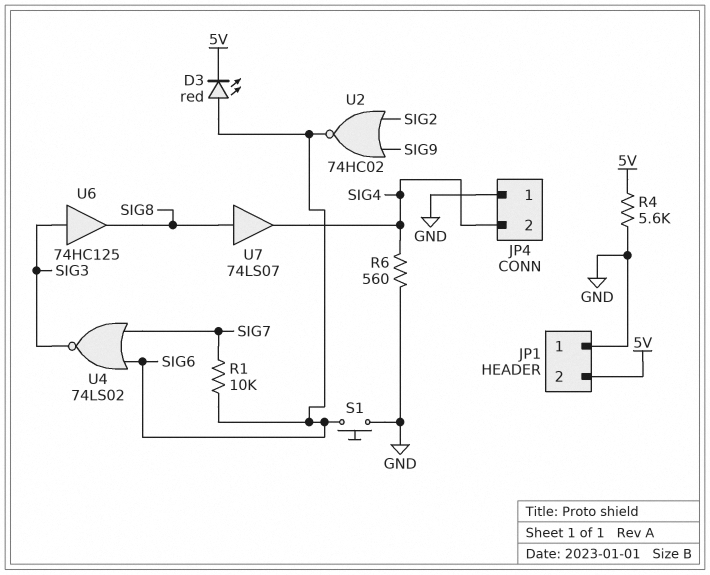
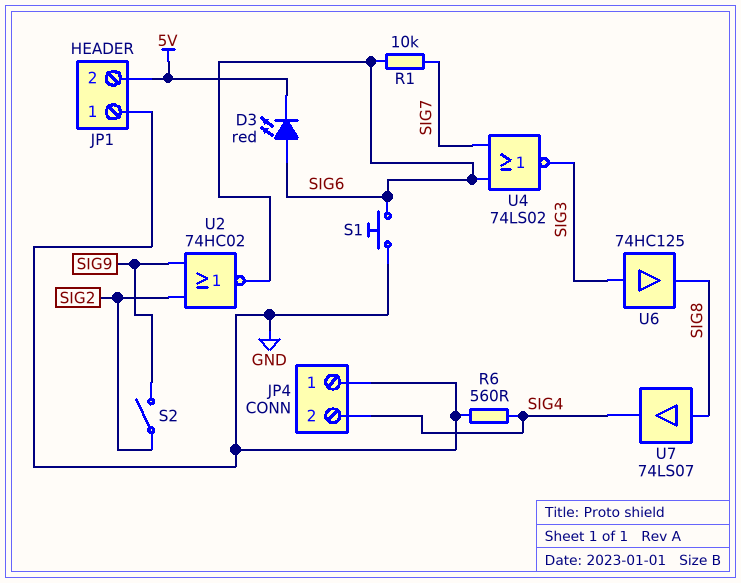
R4: 5.6k (5V, GND) -> none
S2: none -> switch (SIG2, SIG9)

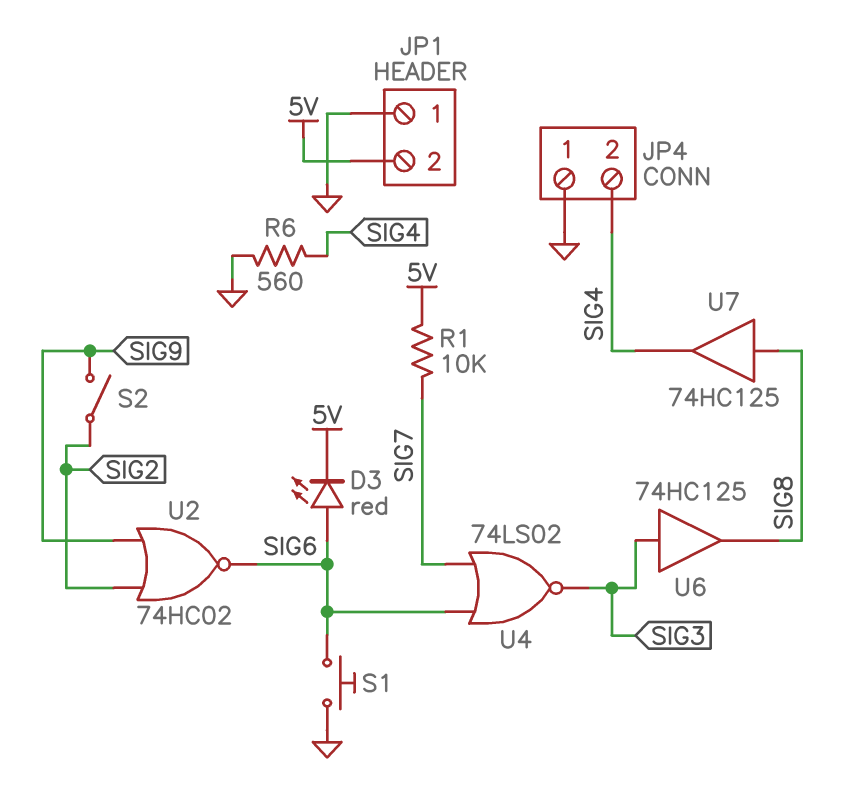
R1: 10k (SIG6, SIG7) -> 10k (5V, SIG7)
U7: buffer 74LS07 (in SIG8, out SIG4) -> buffer 74HC125 (in SIG8, out SIG4)

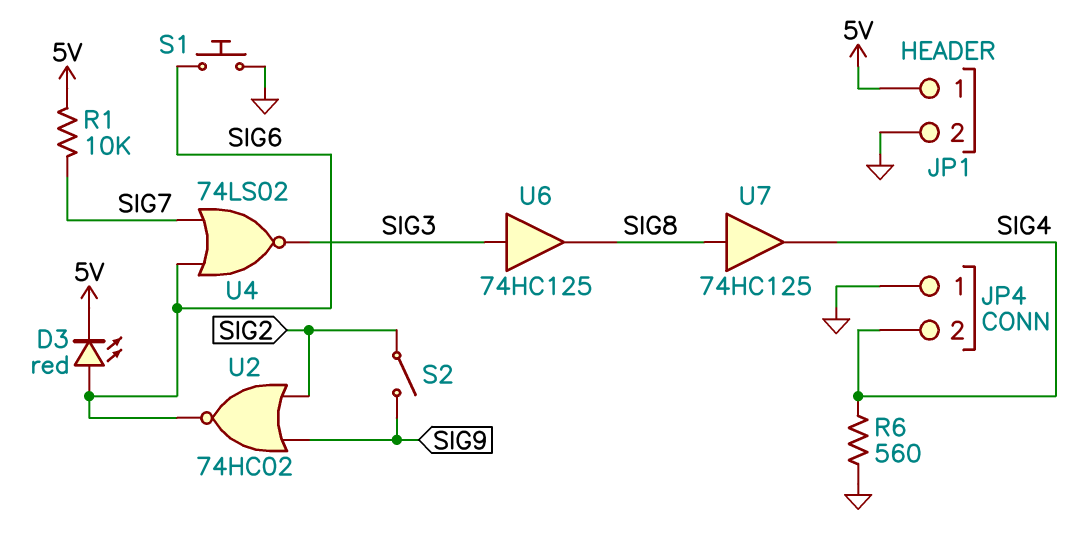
JP1 pin 1: GND -> 5V
JP1 pin 2: 5V -> GND

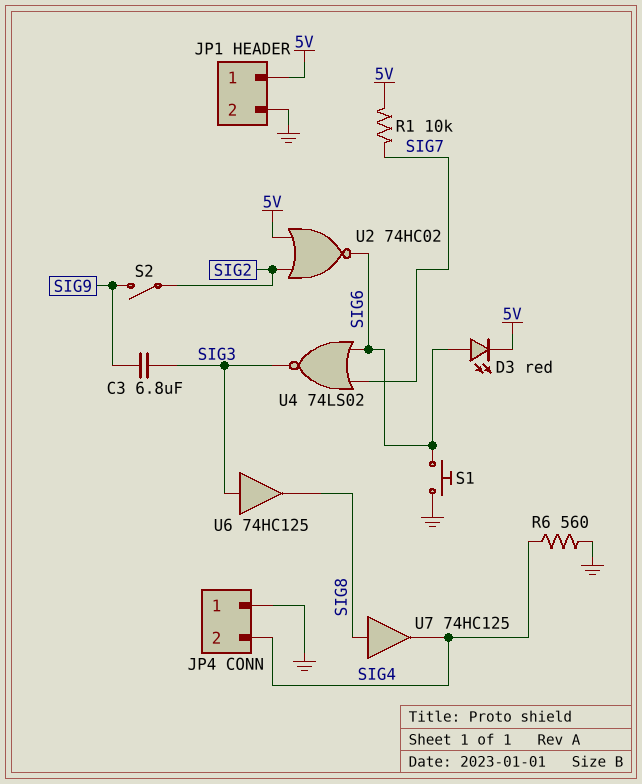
C3: none -> 6.8uF (SIG3, SIG9)
U2: NOR 74HC02 (in SIG2, in SIG9, out SIG6) -> NOR 74HC02 (in 5V, in SIG2, out SIG6)

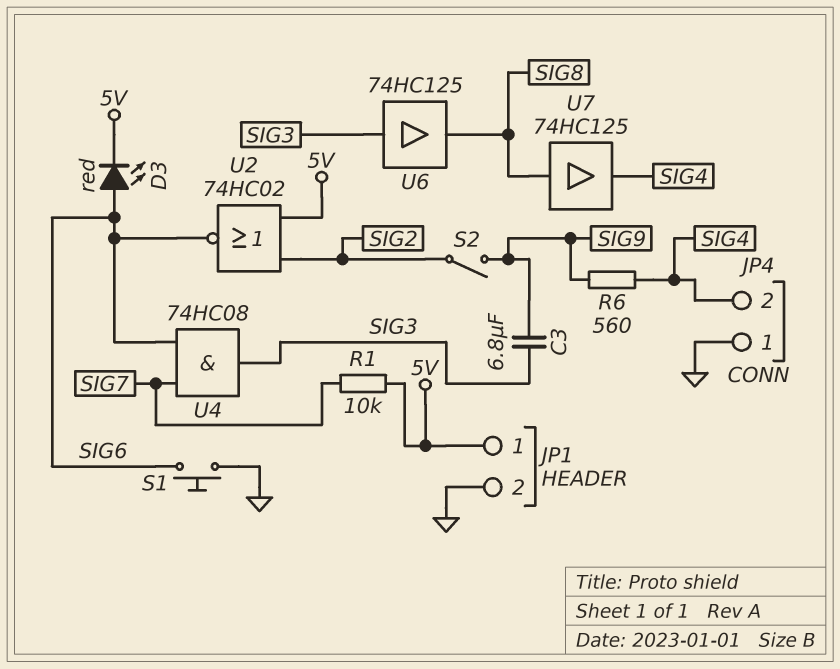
R6: 560 (GND, SIG4) -> 560 (SIG4, SIG9)
U4: NOR 74LS02 (in SIG6, in SIG7, out SIG3) -> AND 74HC08 (in SIG6, in SIG7, out SIG3)

